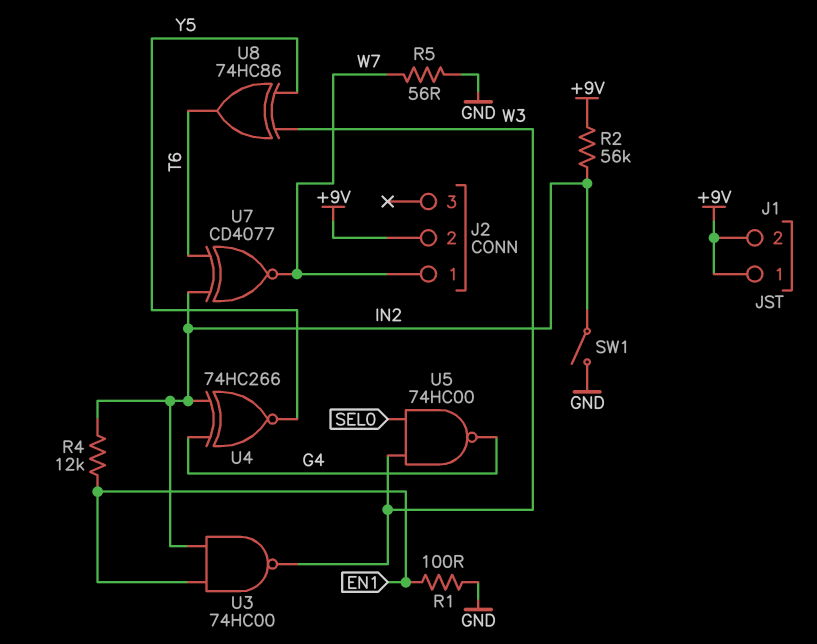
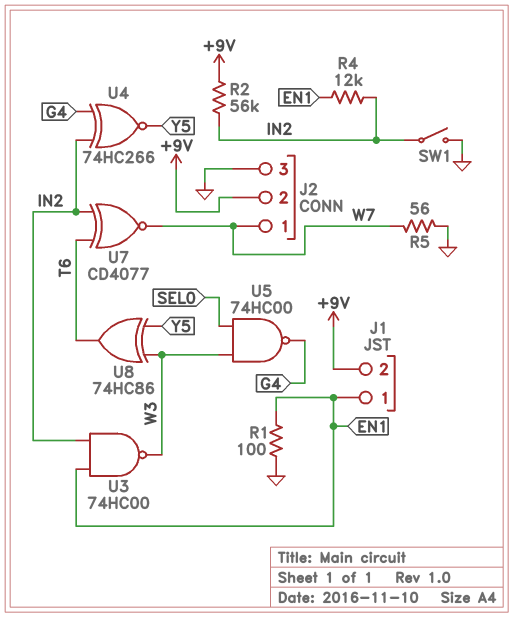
J1 pin 1: +9V -> EN1
J2 pin 3: none -> GND

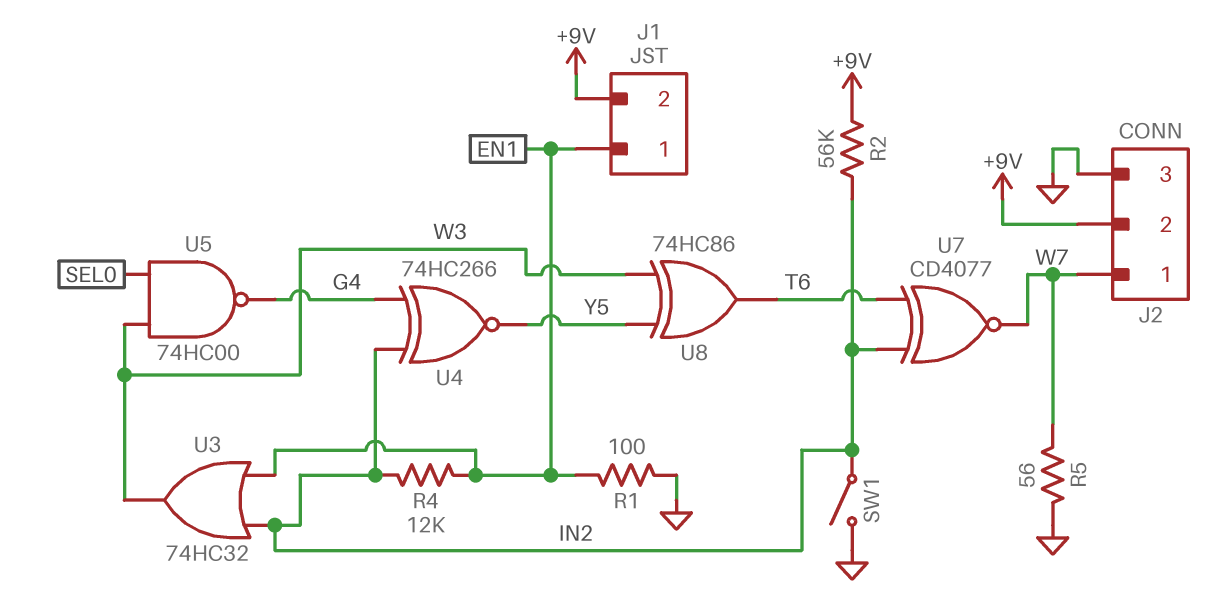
U3: NAND 74HC00 (in EN1, in IN2, out W3) -> OR 74HC32 (in EN1, in IN2, out W3)

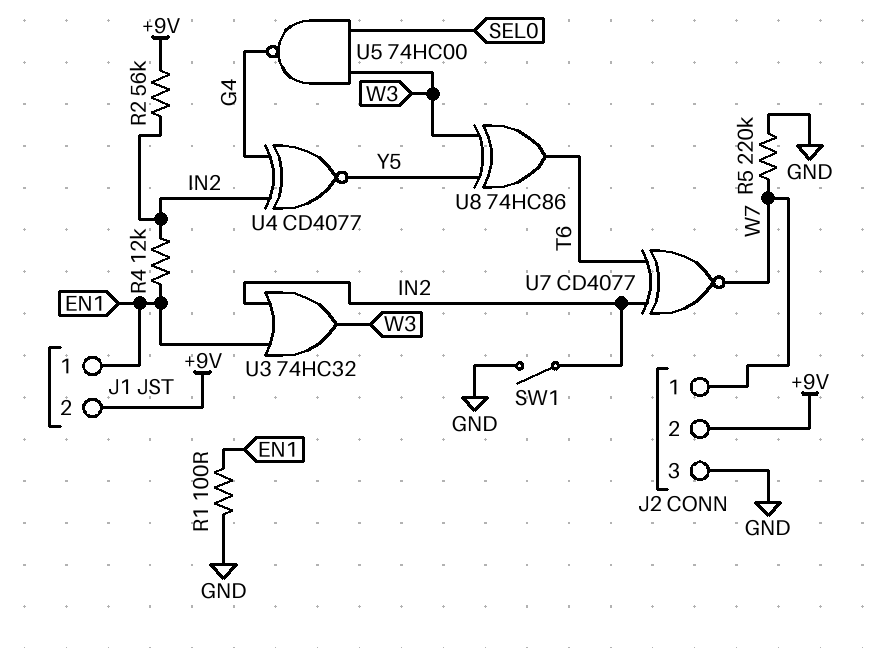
R5: 56 (GND, W7) -> 220k (GND, W7)
U4: XNOR 74HC266 (in G4, in IN2, out Y5) -> XNOR CD4077 (in G4, in IN2, out Y5)

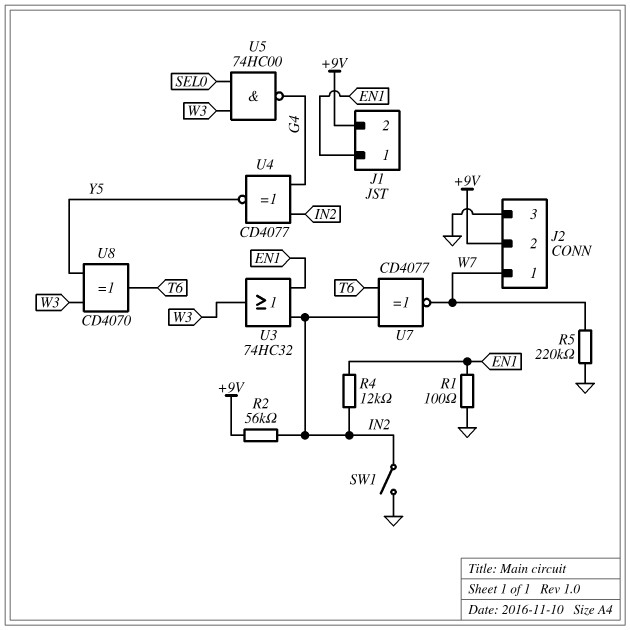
U8: XOR 74HC86 (in W3, in Y5, out T6) -> XOR CD4070 (in W3, in Y5, out T6)

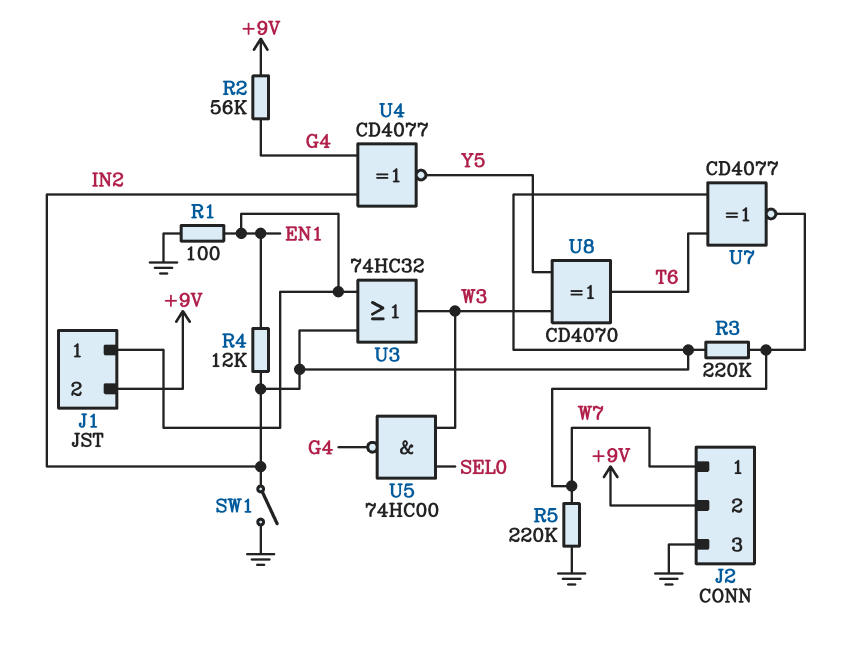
R2: 56k (+9V, IN2) -> 56k (+9V, G4)
R3: none -> 220k (IN2, W7)

